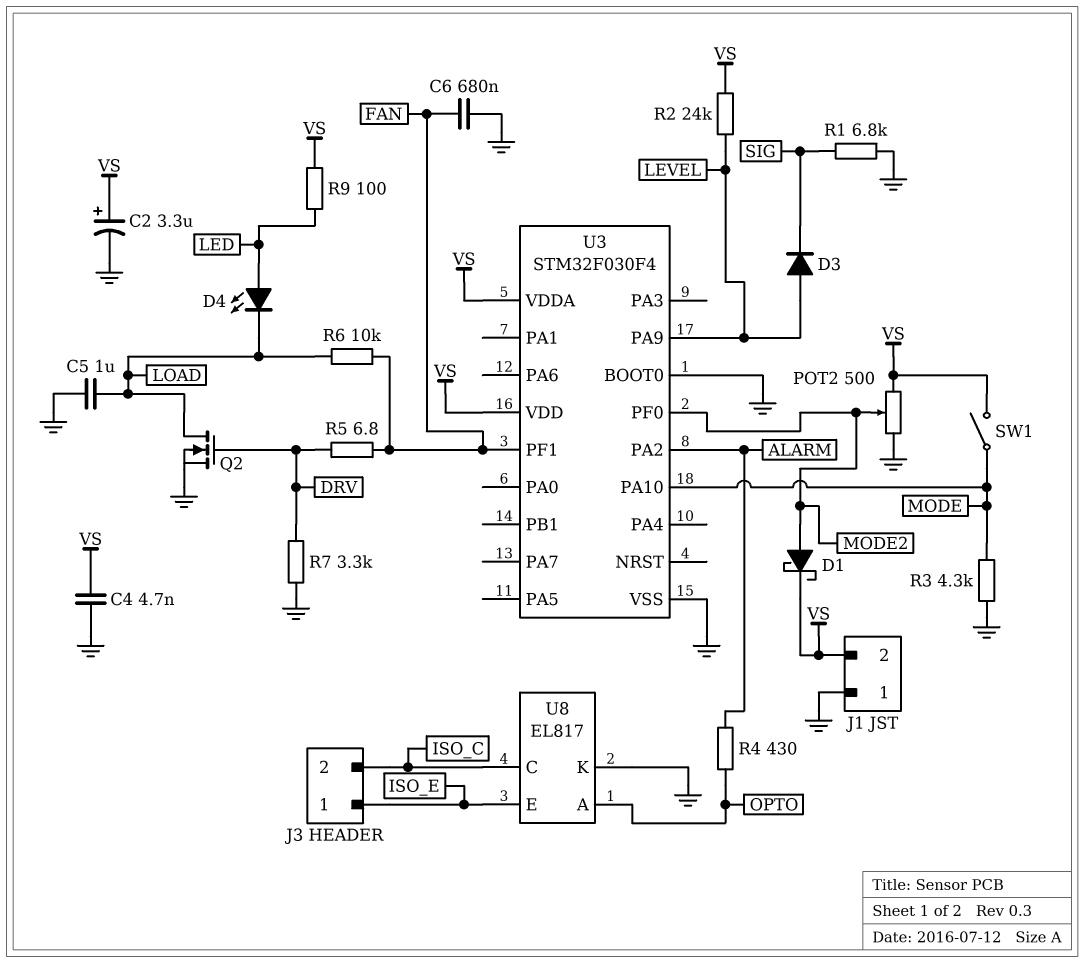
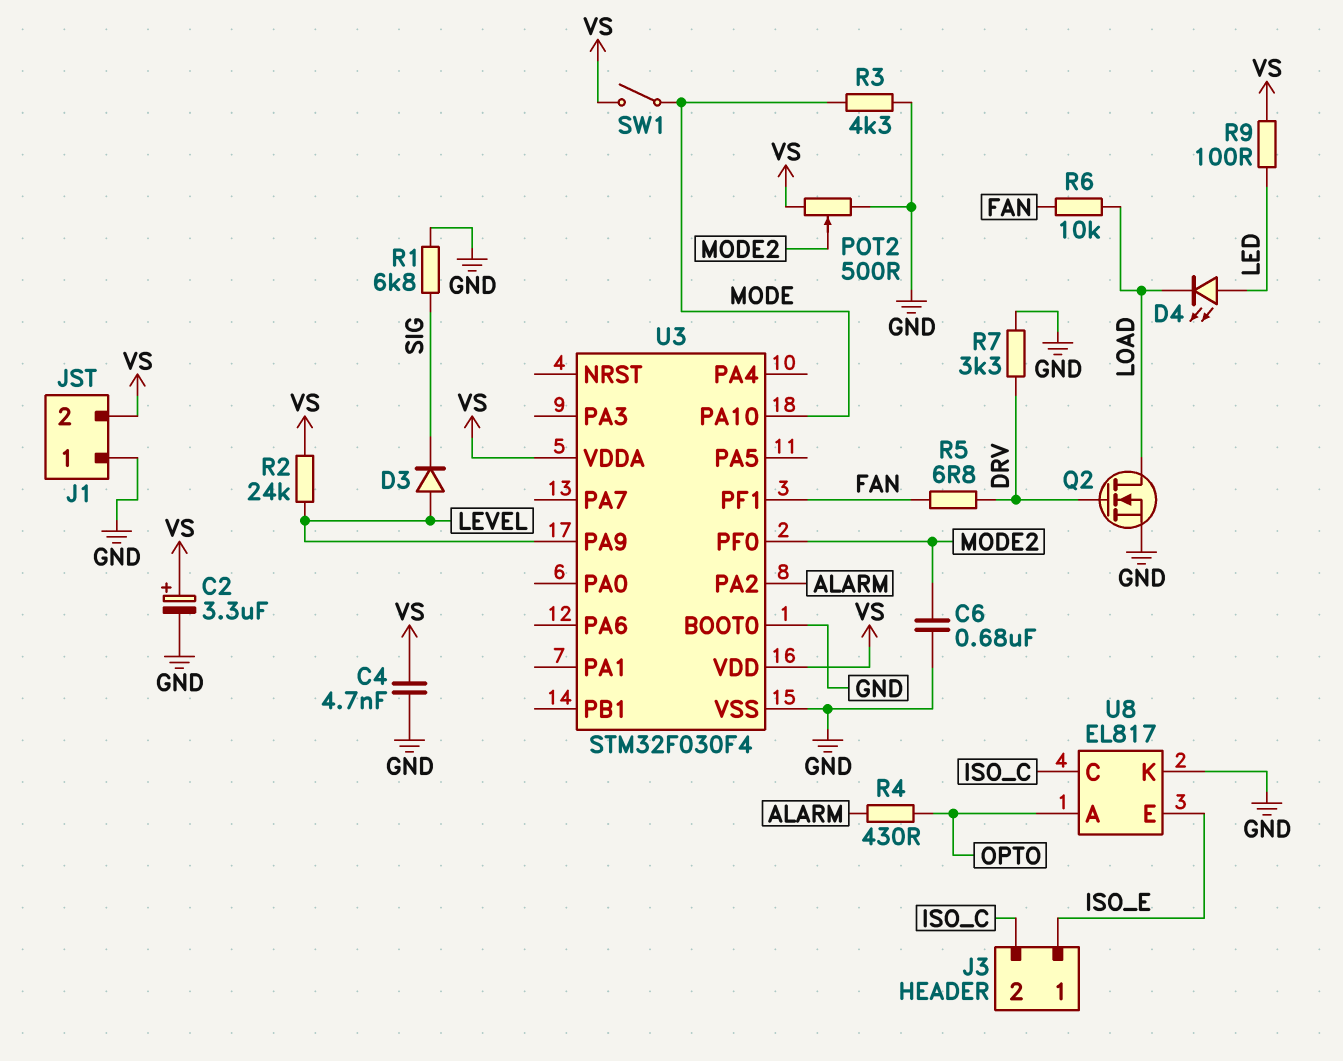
C5: 1uF (GND, LOAD) -> none
C6: 680nF (FAN, GND) -> 680nF (GND, MODE2)
D1: schottky (A MODE2, K VS) -> none

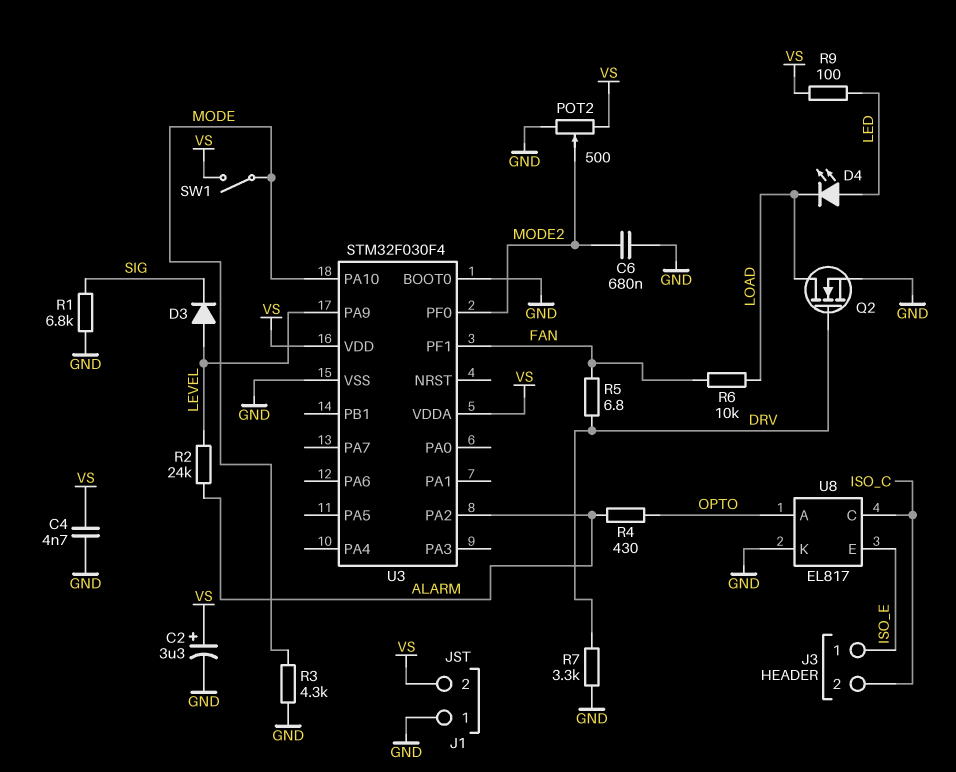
R2: 24k (LEVEL, VS) -> 24k (ALARM, LEVEL)

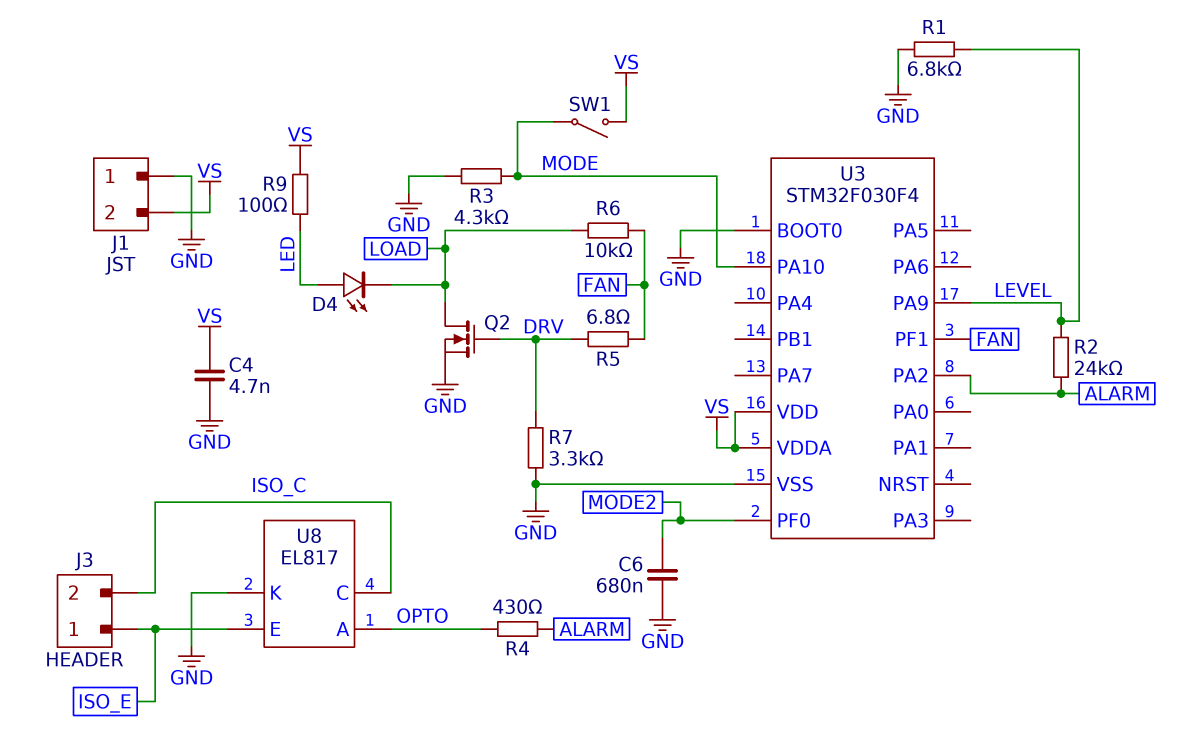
C2: 3.3uF (plus VS, minus GND) -> none
D3: diode (A LEVEL, K SIG) -> none
POT2: 500 (GND, VS, wiper MODE2) -> none
R1: 6.8k (GND, SIG) -> 6.8k (GND, LEVEL)

